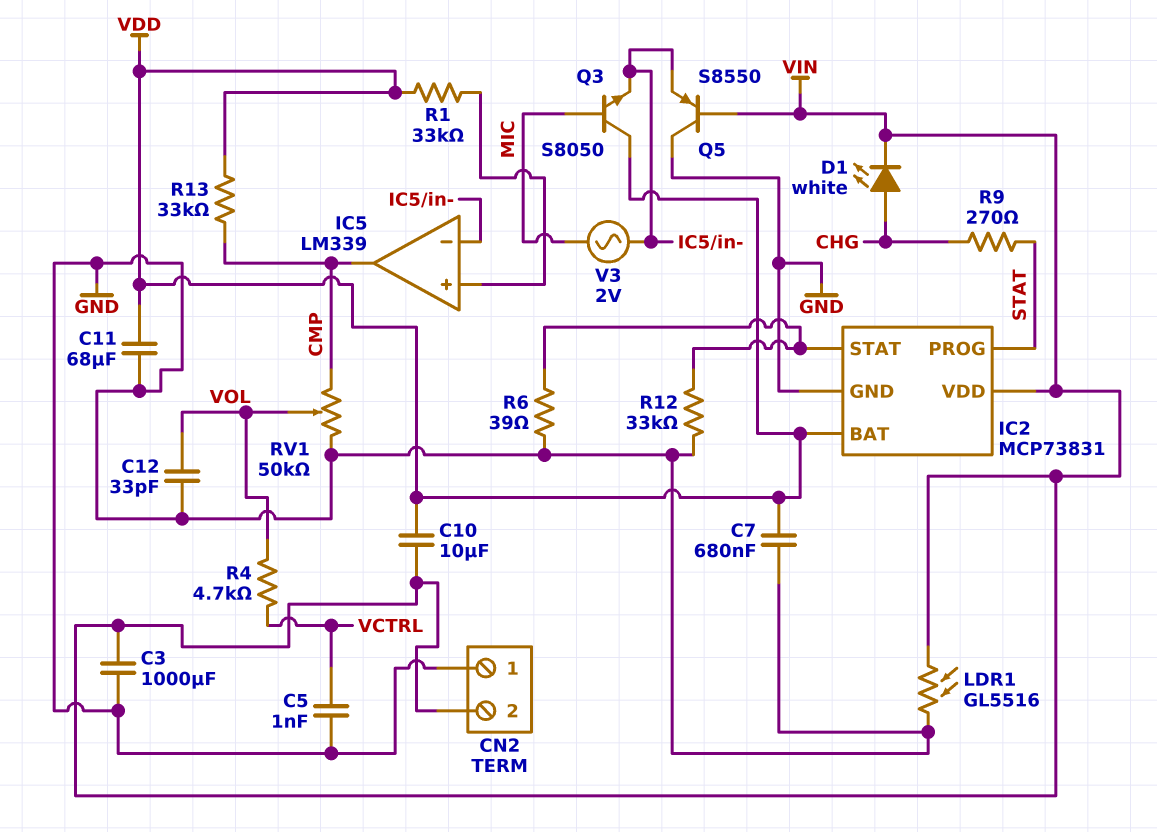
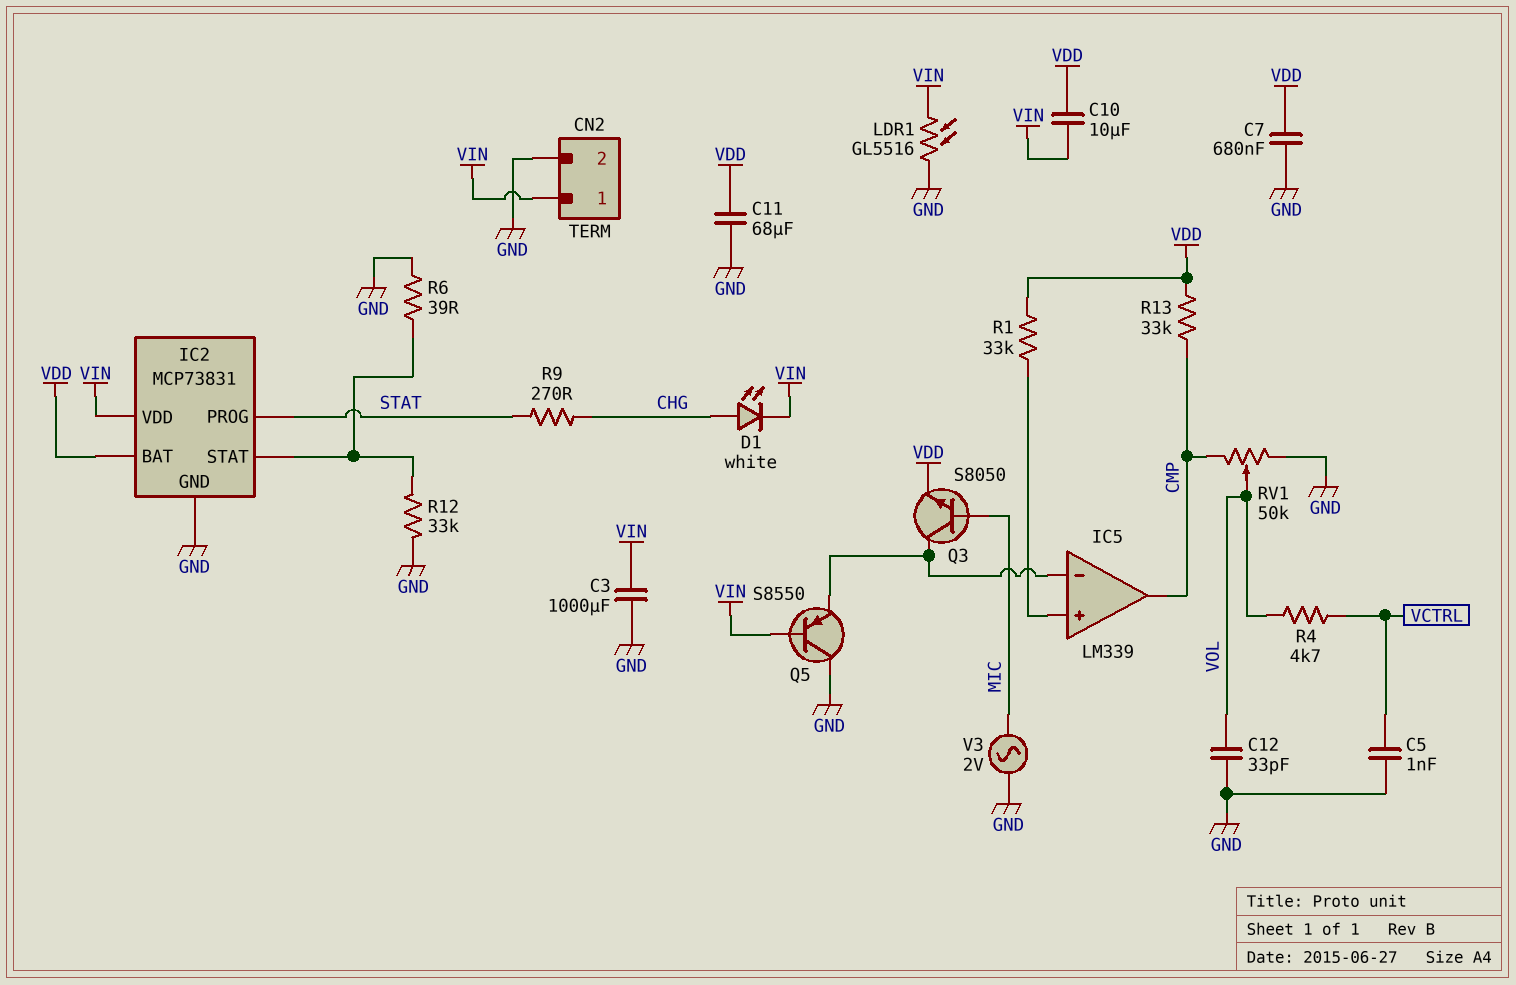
CN2 pin 1: GND -> VIN
CN2 pin 2: VIN -> GND
Q3: NPN S8050 (B MIC, C VDD, E IC5/in-) -> NPN S8050 (B MIC, C IC5/in-, E VDD)
V3: AC 2V (IC5/in-, MIC) -> AC 2V (GND, MIC)

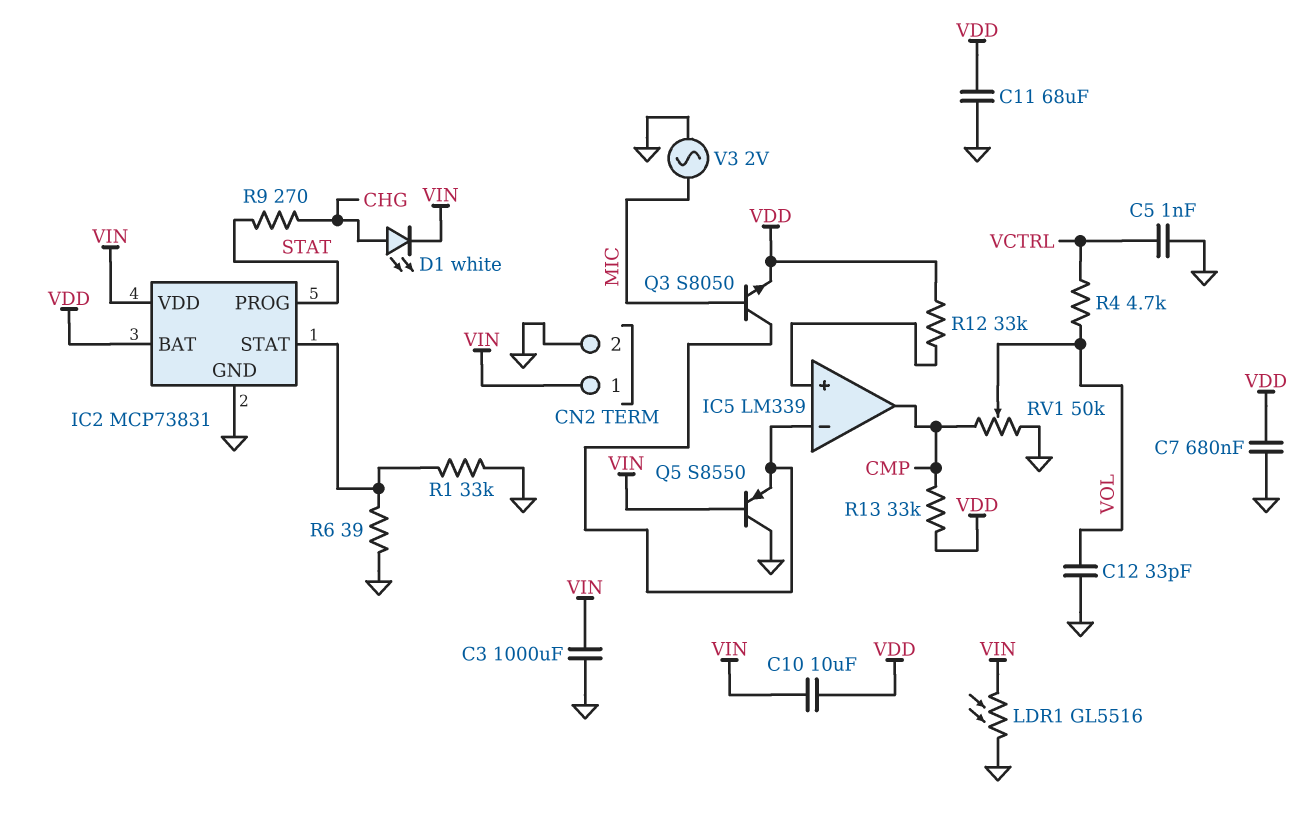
R1: 33k (IC5/in+, VDD) -> 33k (GND, IC2/STAT)
R12: 33k (GND, IC2/STAT) -> 33k (IC5/in+, VDD)

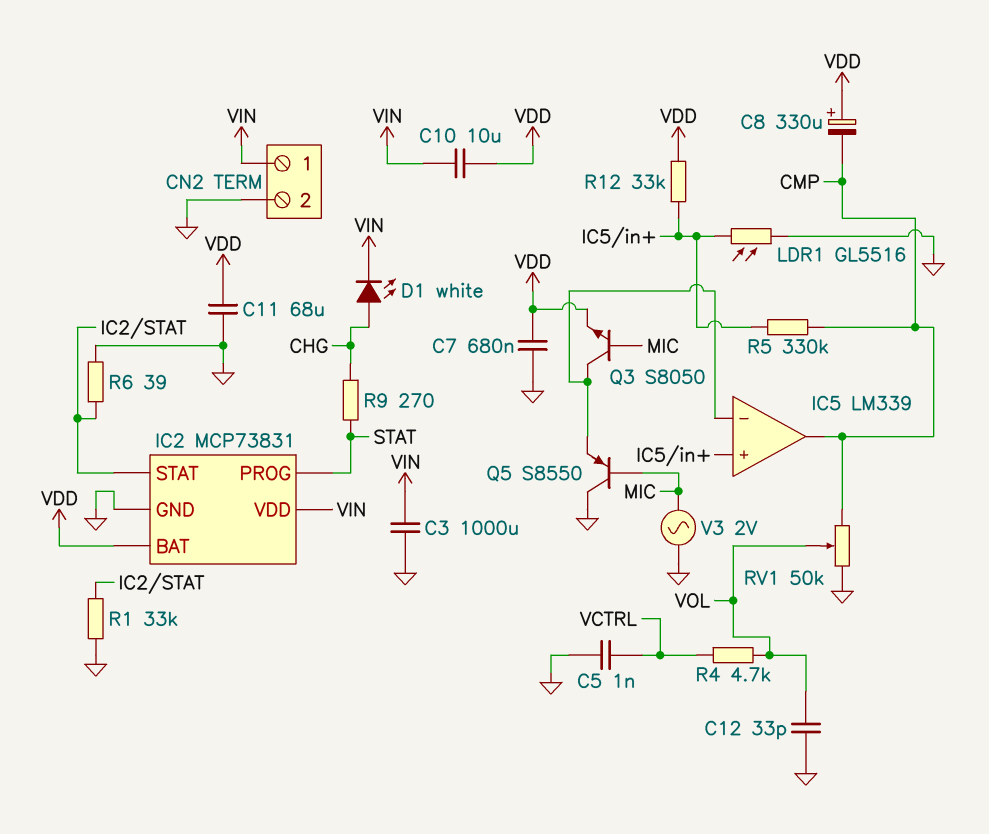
C8: none -> 330uF (plus VDD, minus CMP)
LDR1: GL5516 (GND, VIN) -> GL5516 (GND, IC5/in+)
Q5: PNP S8550 (B VIN, C GND, E IC5/in-) -> PNP S8550 (B MIC, C GND, E IC5/in-)
R5: none -> 330k (CMP, IC5/in+)
R13: 33k (CMP, VDD) -> none

